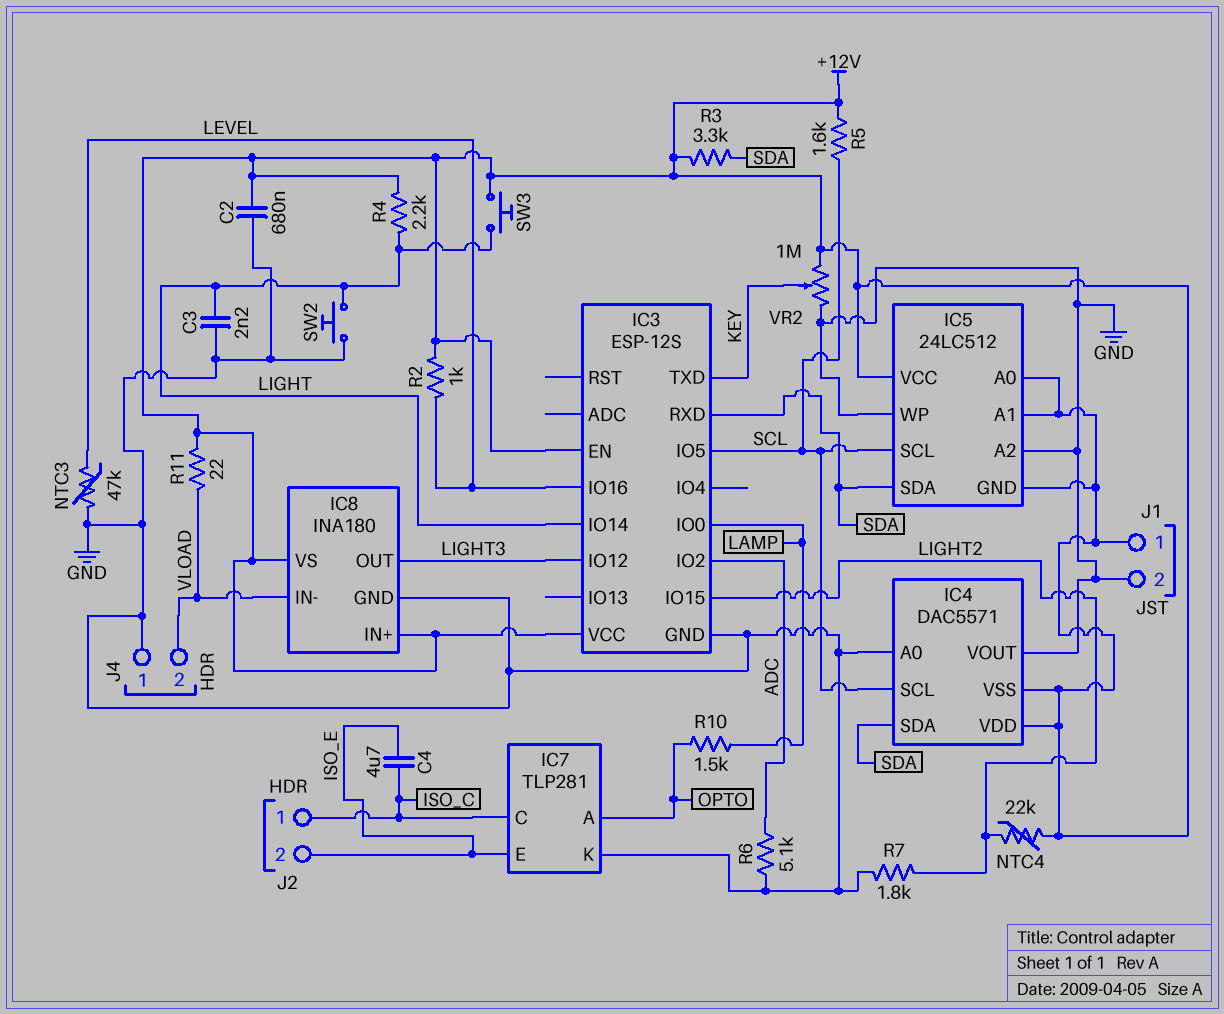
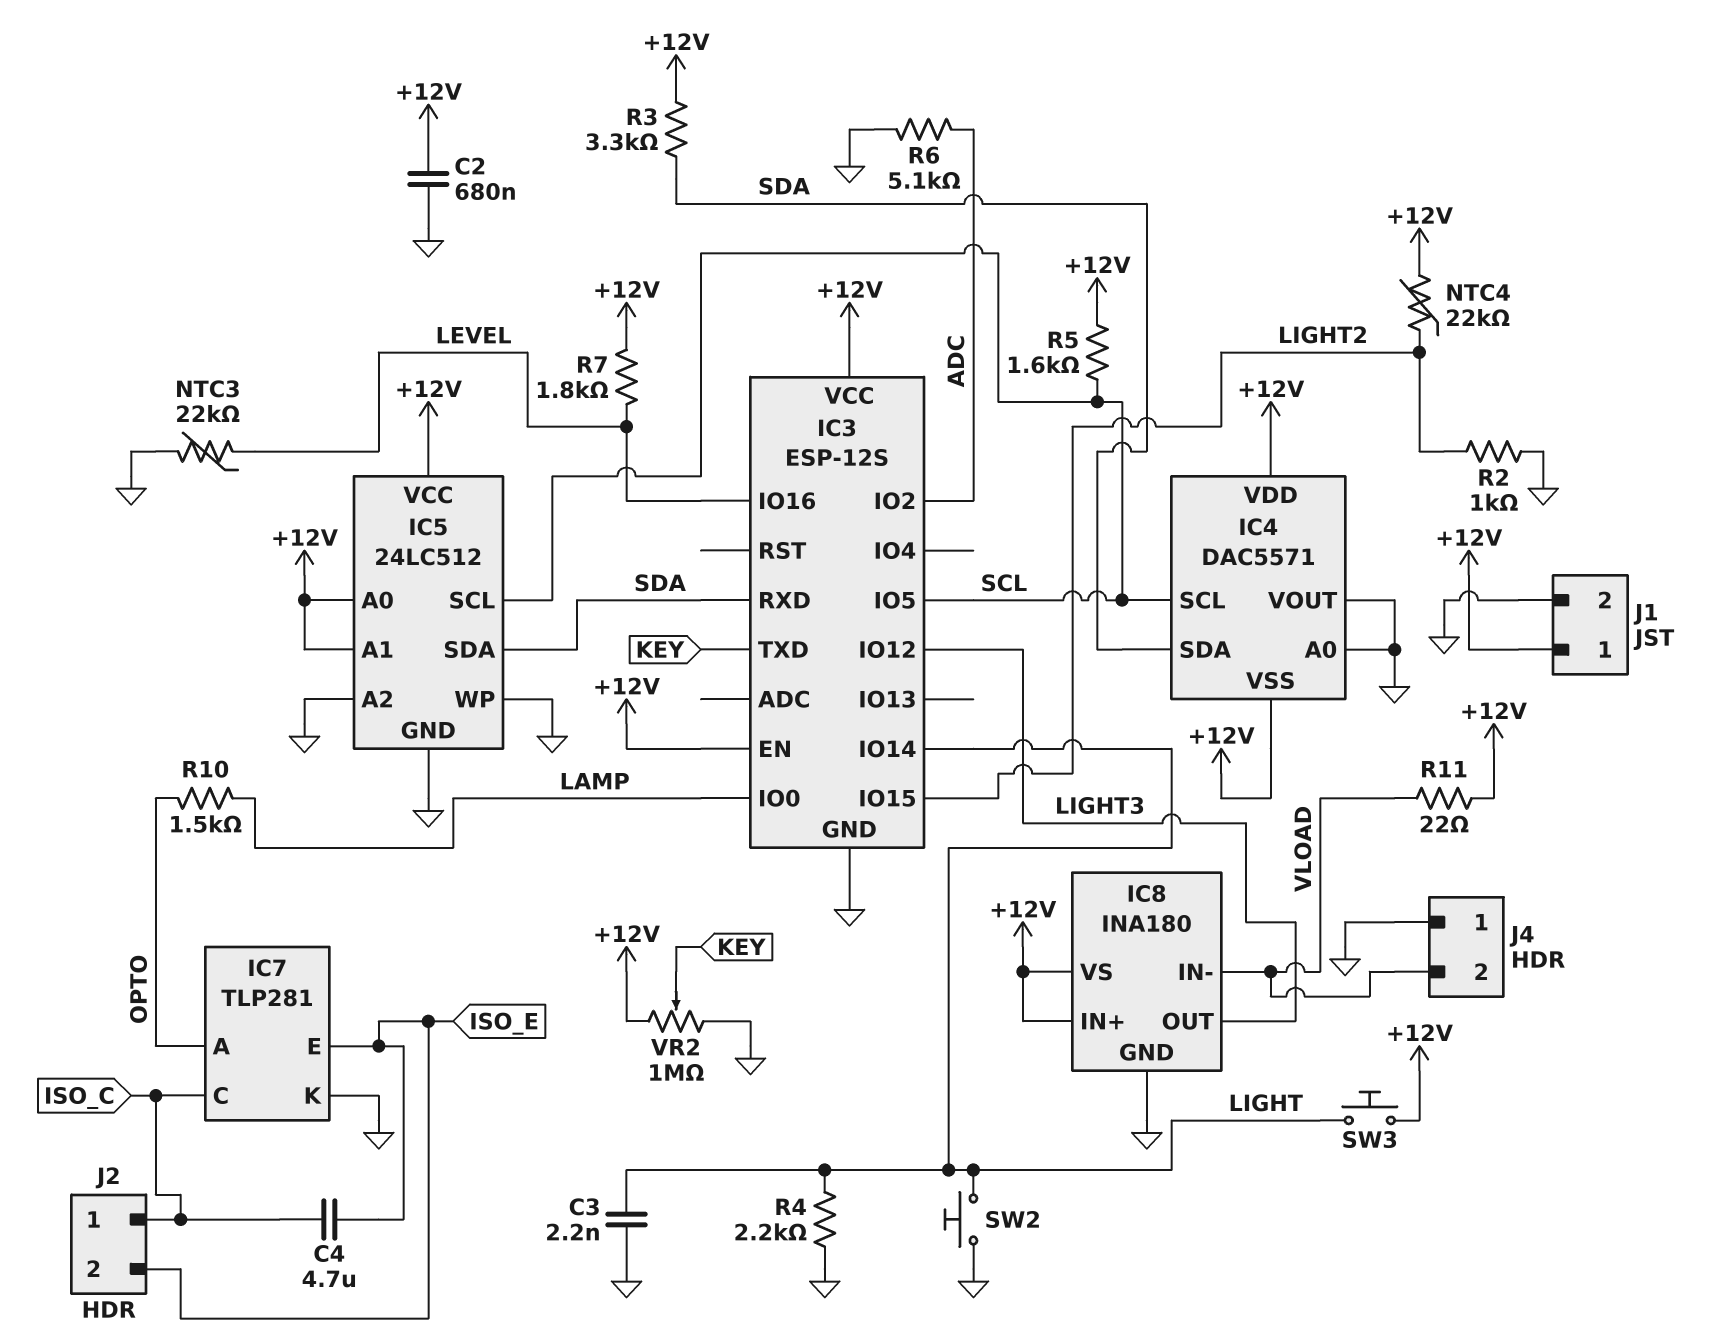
IC5 pin GND: +12V -> GND
NTC3: 47k (GND, LEVEL) -> 22k (GND, LEVEL)
R2: 1k (+12V, LEVEL) -> 1k (GND, LIGHT2)
R4: 2.2k (+12V, LIGHT) -> 2.2k (GND, LIGHT)
R7: 1.8k (GND, LIGHT2) -> 1.8k (+12V, LEVEL)

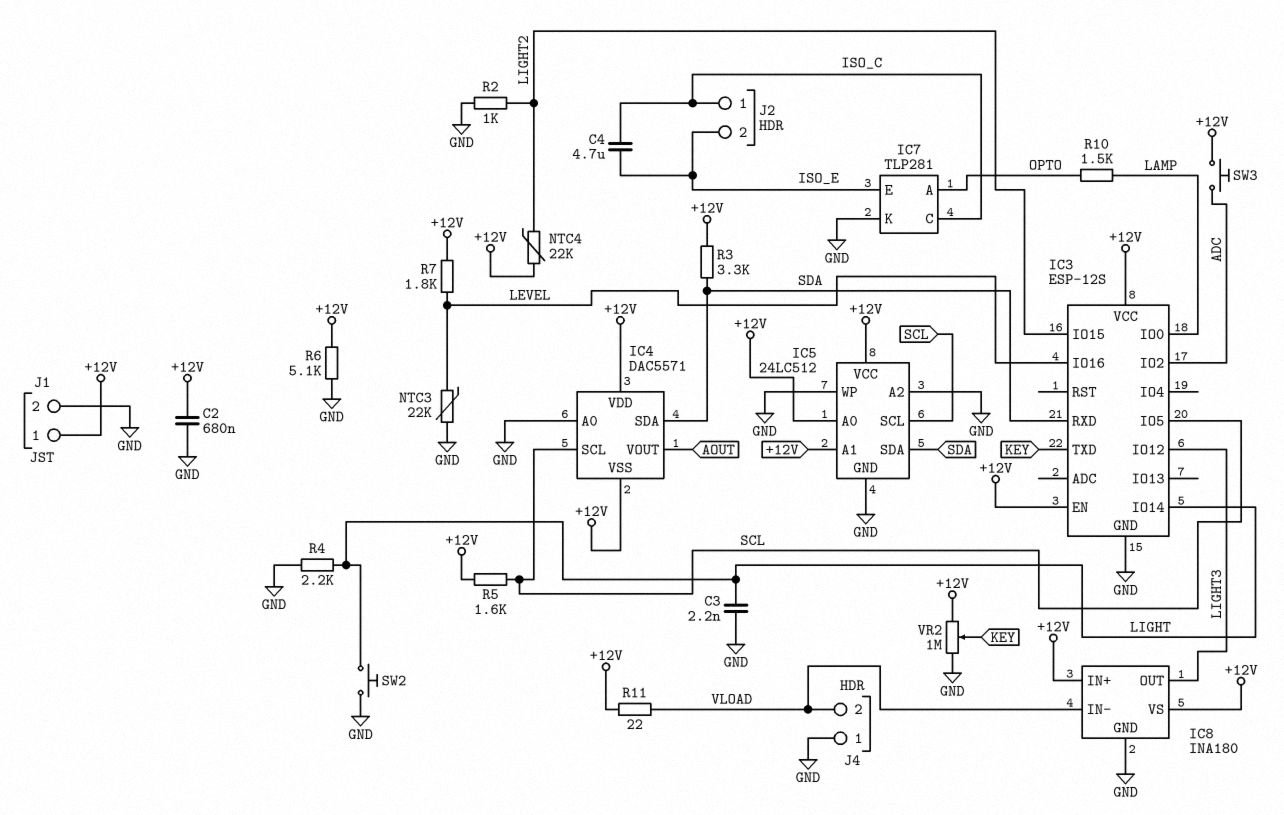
IC4 pin VOUT: GND -> AOUT
R6: 5.1k (ADC, GND) -> 5.1k (+12V, GND)
SW3: button (+12V, LIGHT) -> button (+12V, ADC)

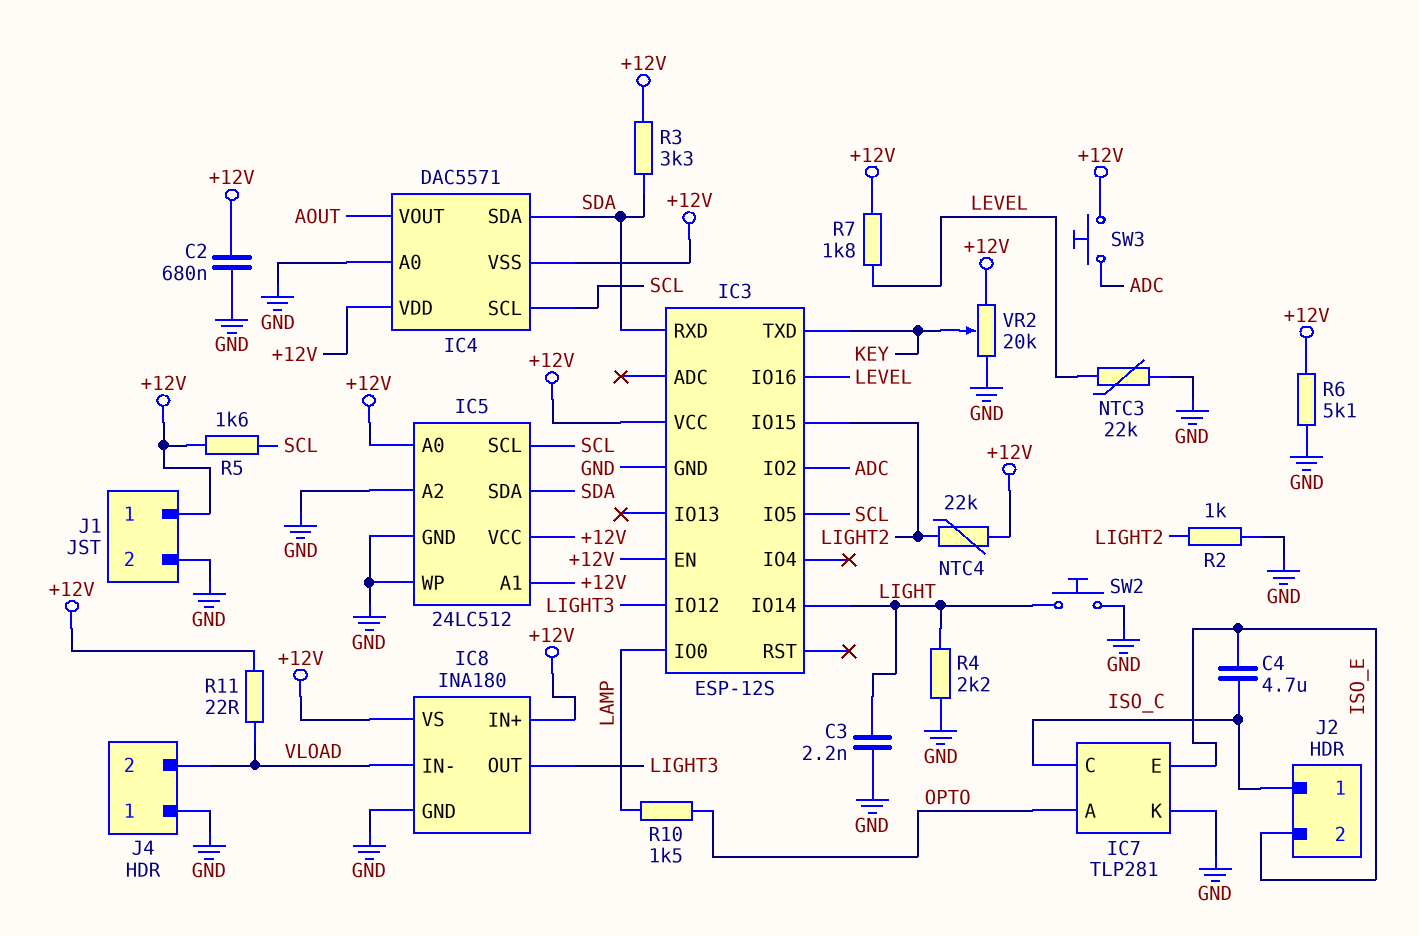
VR2: 1M (+12V, GND, wiper KEY) -> 20k (+12V, GND, wiper KEY)

